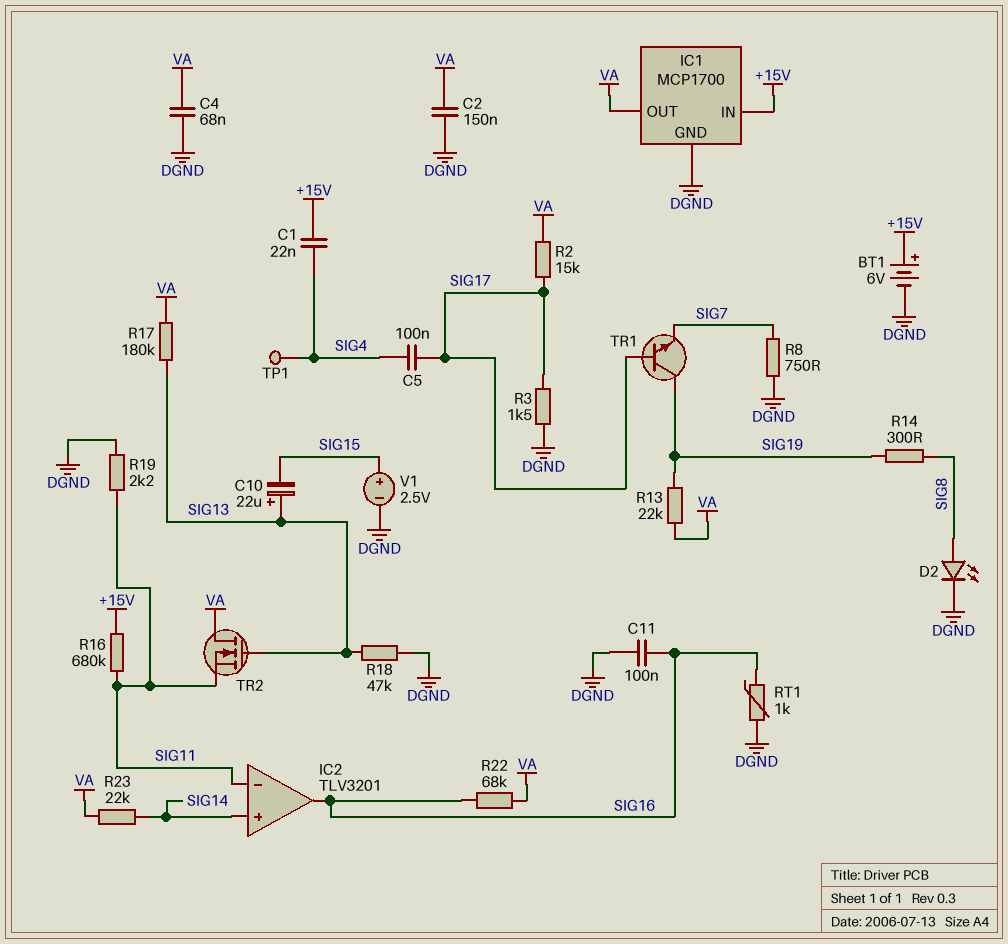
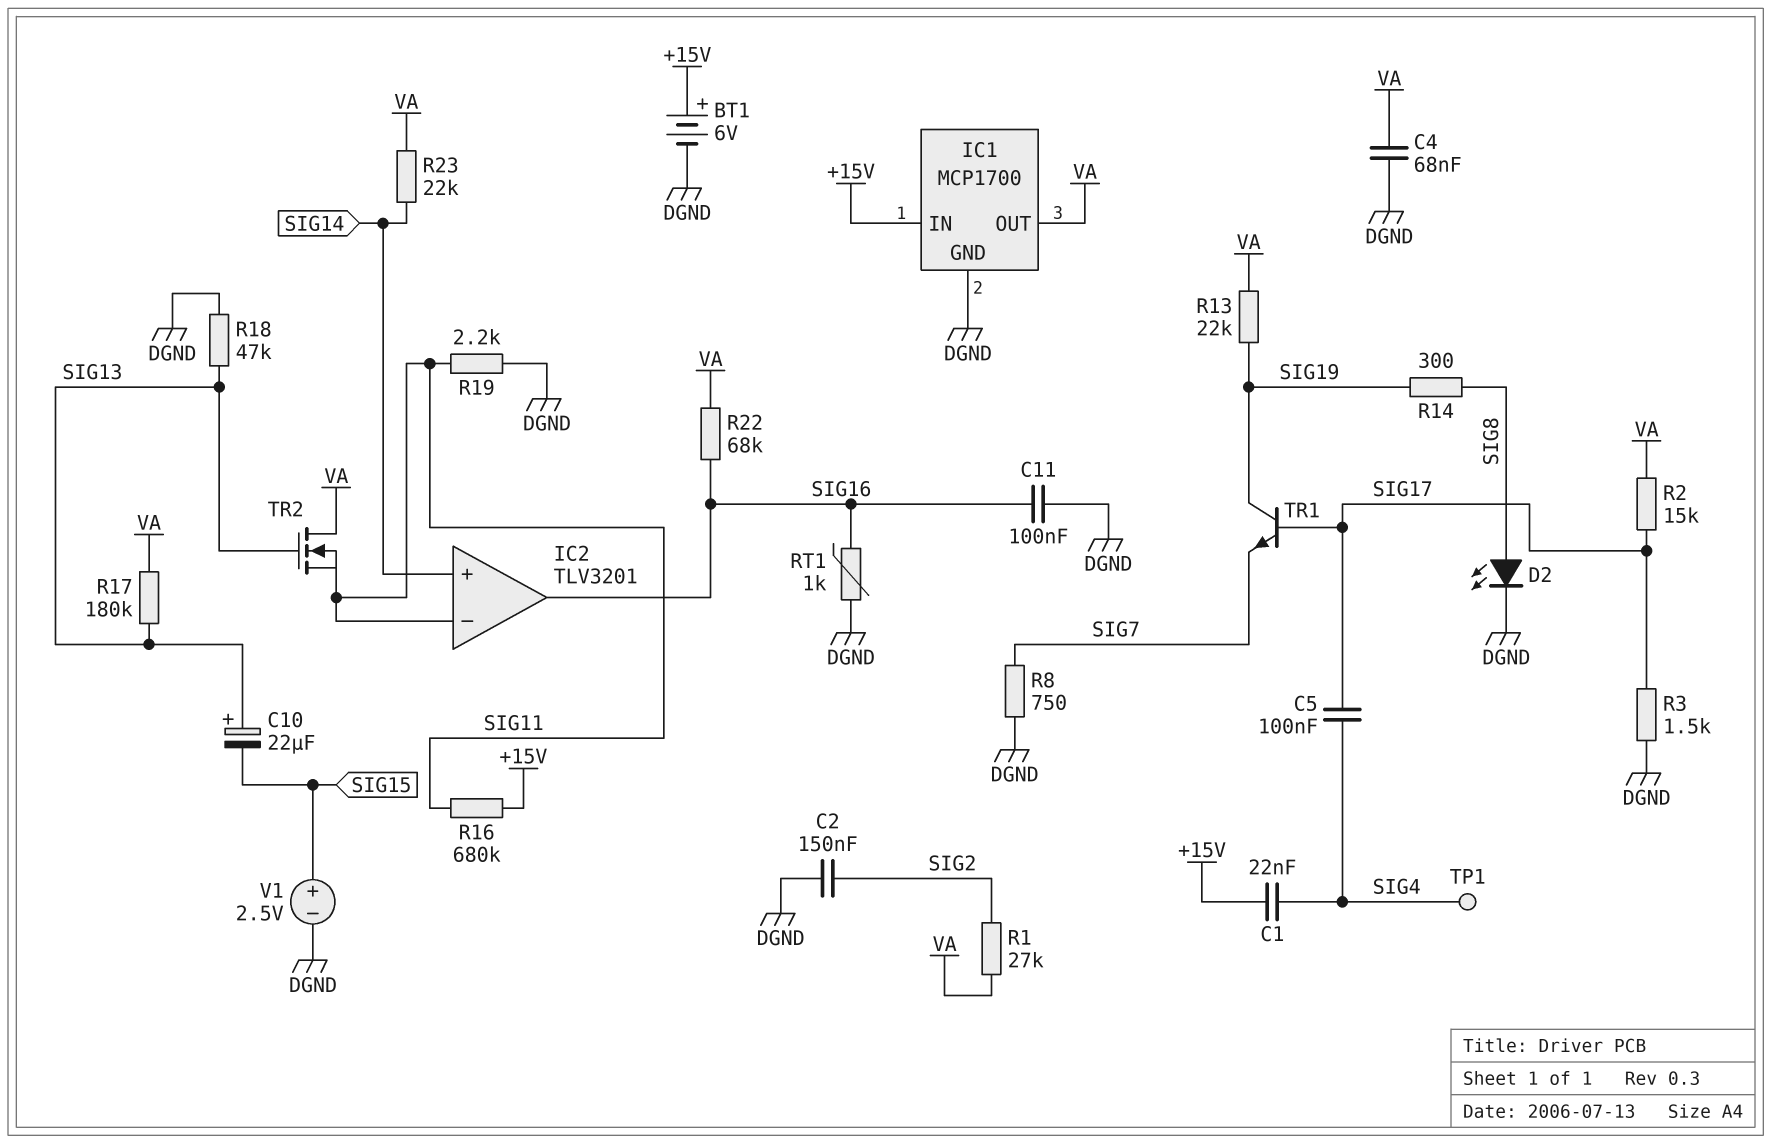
C2: 150nF (DGND, VA) -> 150nF (DGND, SIG2)
R1: none -> 27k (SIG2, VA)

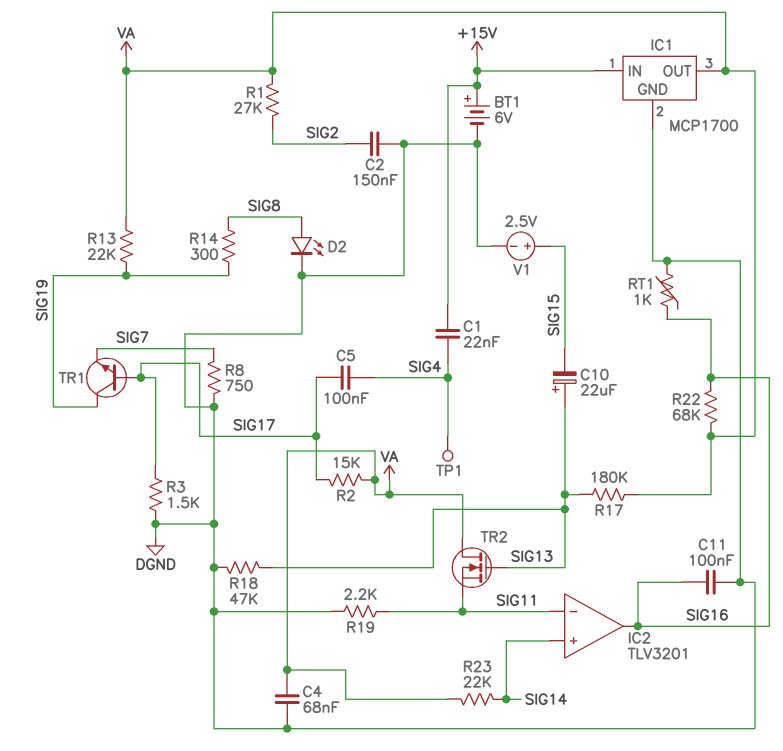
R16: 680k (+15V, SIG11) -> none

